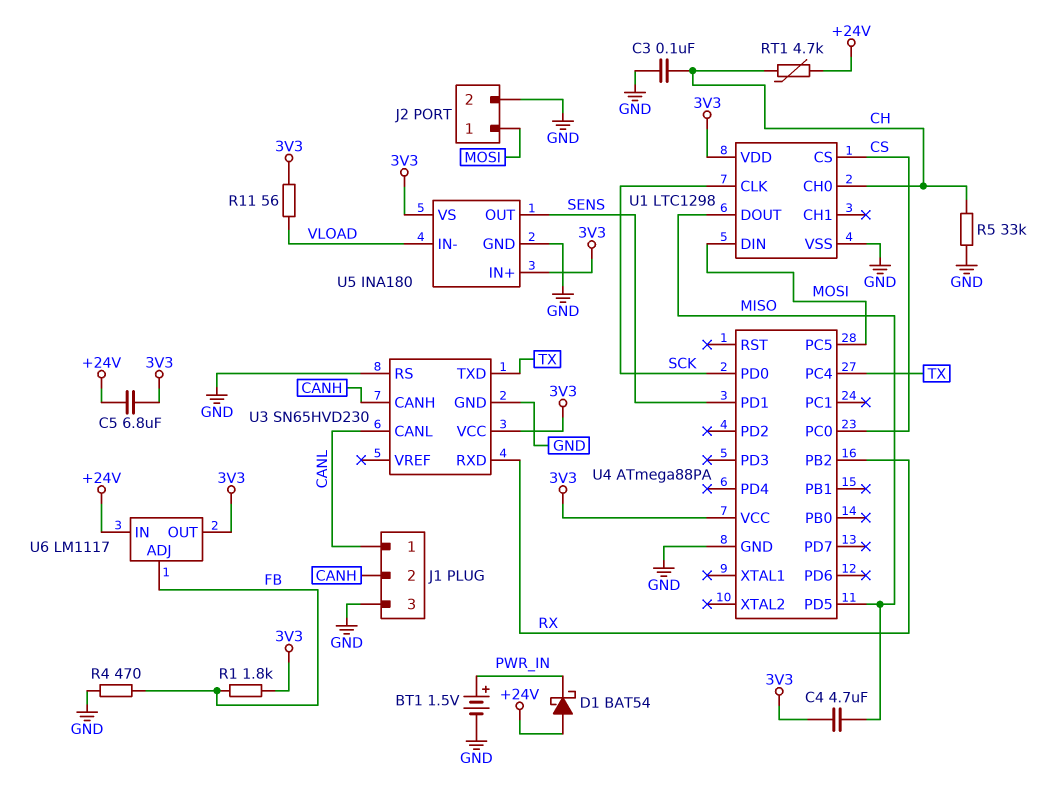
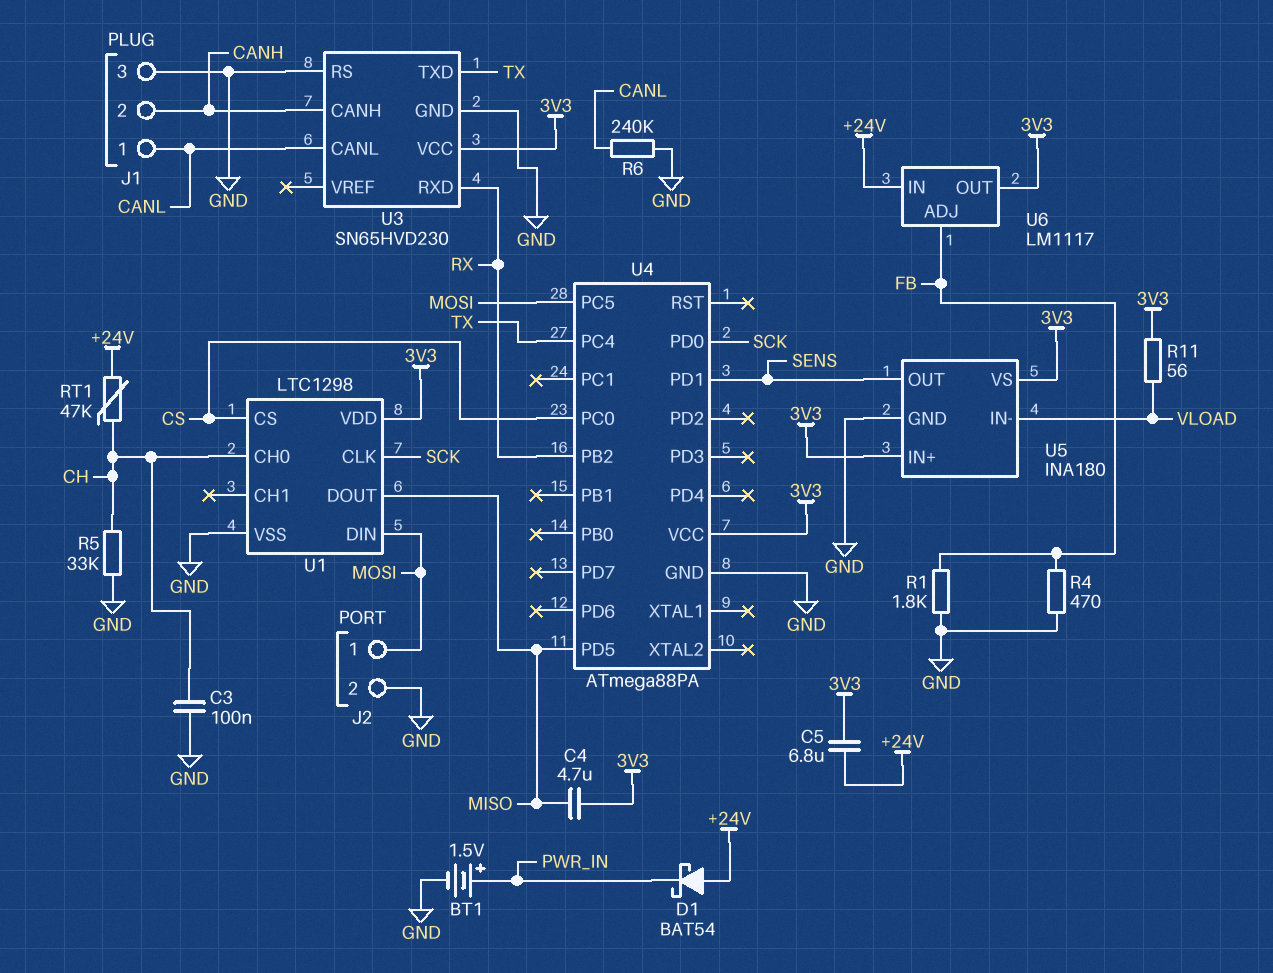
R1: 1.8k (3V3, FB) -> 1.8k (FB, GND)
R6: none -> 240k (CANL, GND)
RT1: 4.7k (+24V, CH) -> 47k (+24V, CH)

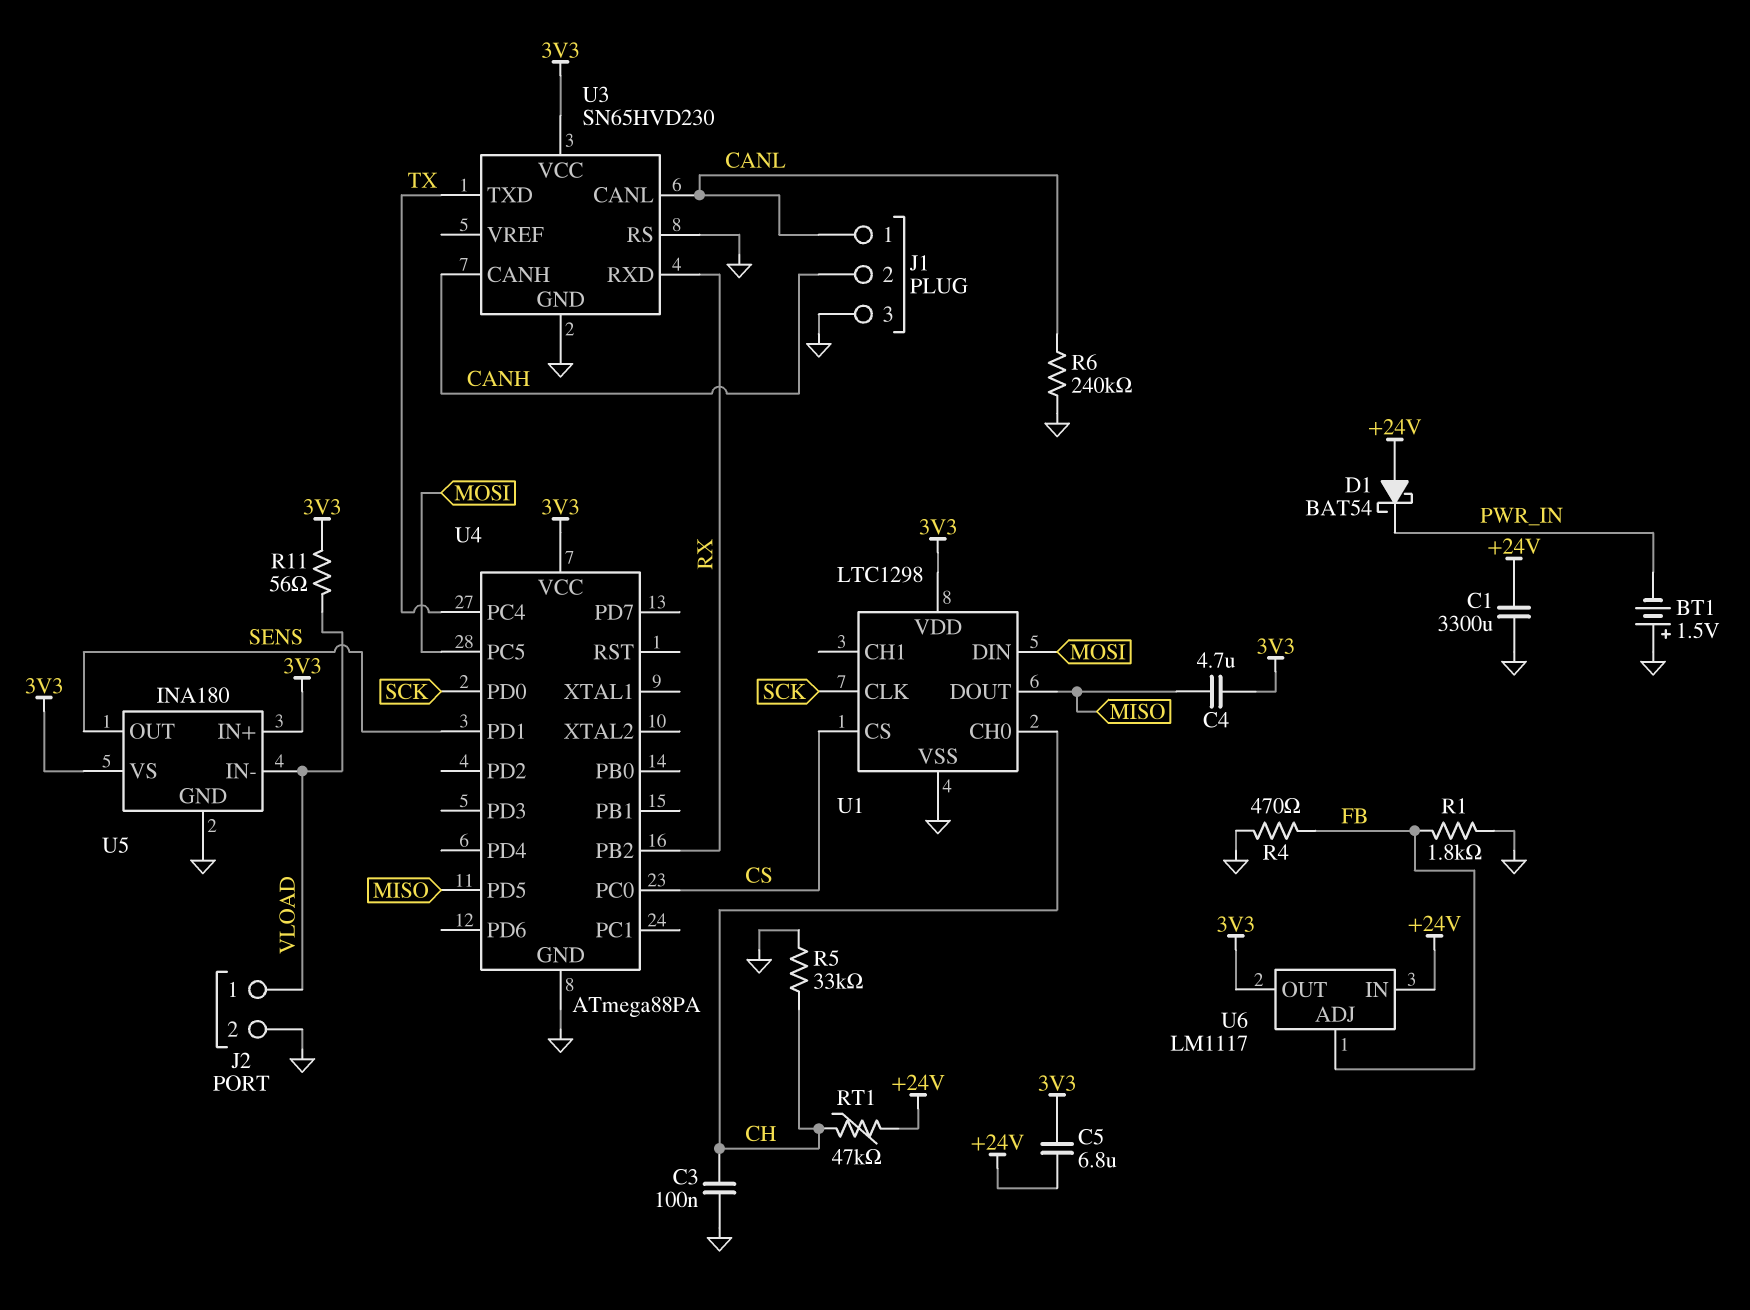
BT1: 1.5V (plus PWR_IN, minus GND) -> 1.5V (plus GND, minus PWR_IN)
C1: none -> 3300uF (+24V, GND)
J2 pin 1: MOSI -> VLOAD

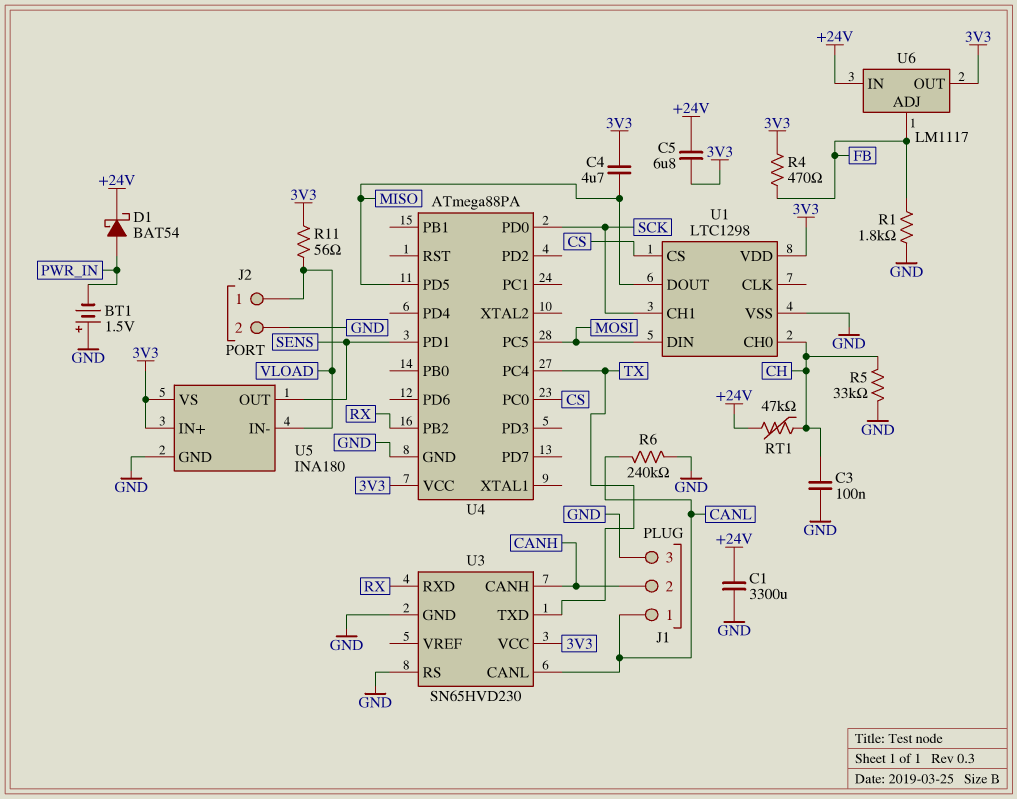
D1: schottky BAT54 (A +24V, K PWR_IN) -> schottky BAT54 (A PWR_IN, K +24V)
R4: 470 (FB, GND) -> 470 (3V3, FB)
U1 pin CH1: none -> SCK
U1 pin CLK: SCK -> none

